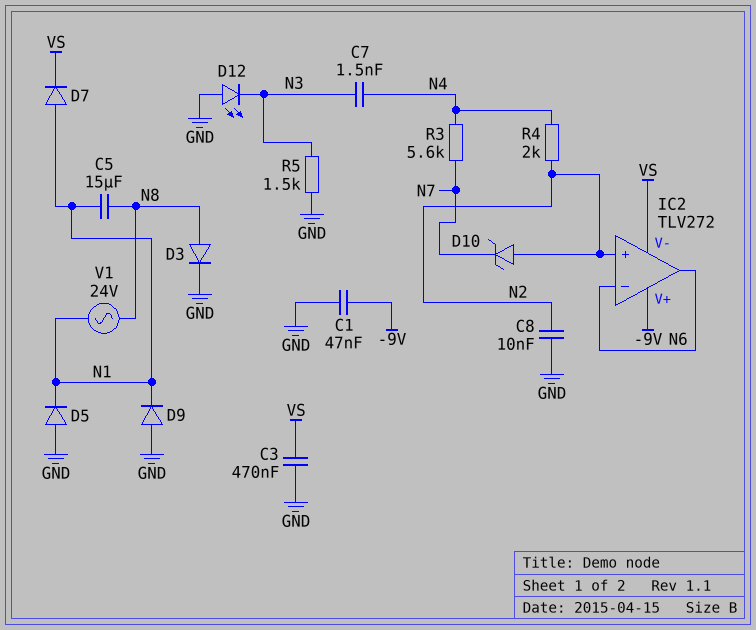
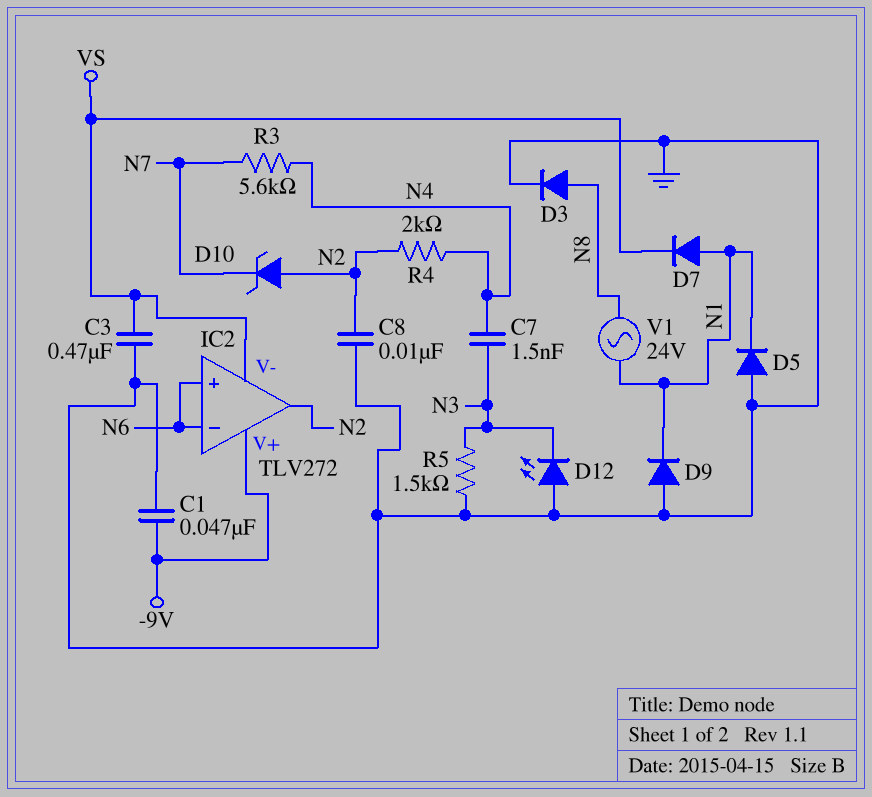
C5: 15uF (N1, N8) -> none
IC2 pin in+: N2 -> N6
IC2 pin out: N6 -> N2

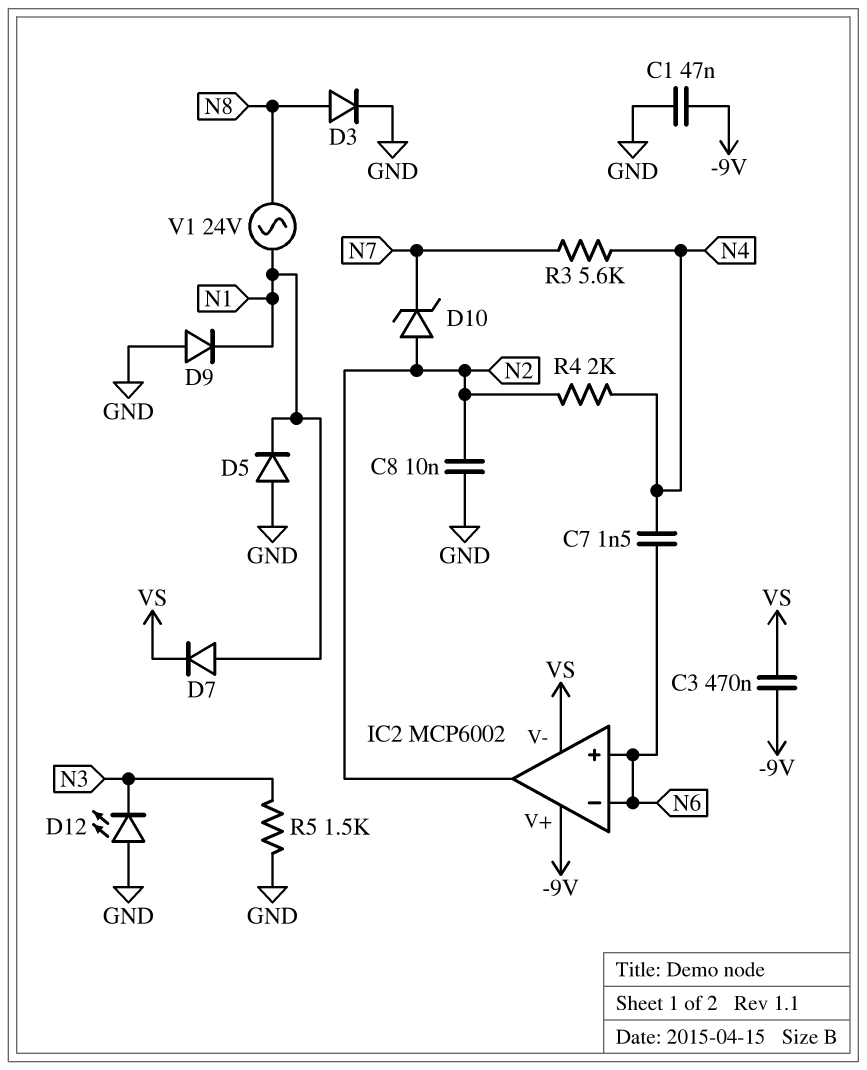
C3: 470nF (GND, VS) -> 470nF (-9V, VS)
C7: 1.5nF (N3, N4) -> 1.5nF (N4, N6)
IC2: TLV272 -> MCP6002

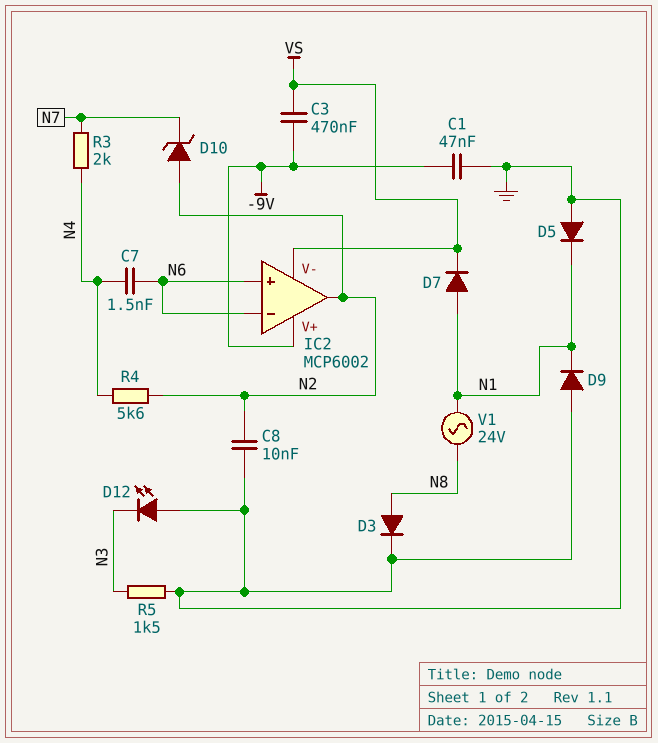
R3: 5.6k (N4, N7) -> 2k (N4, N7)
R4: 2k (N2, N4) -> 5.6k (N2, N4)

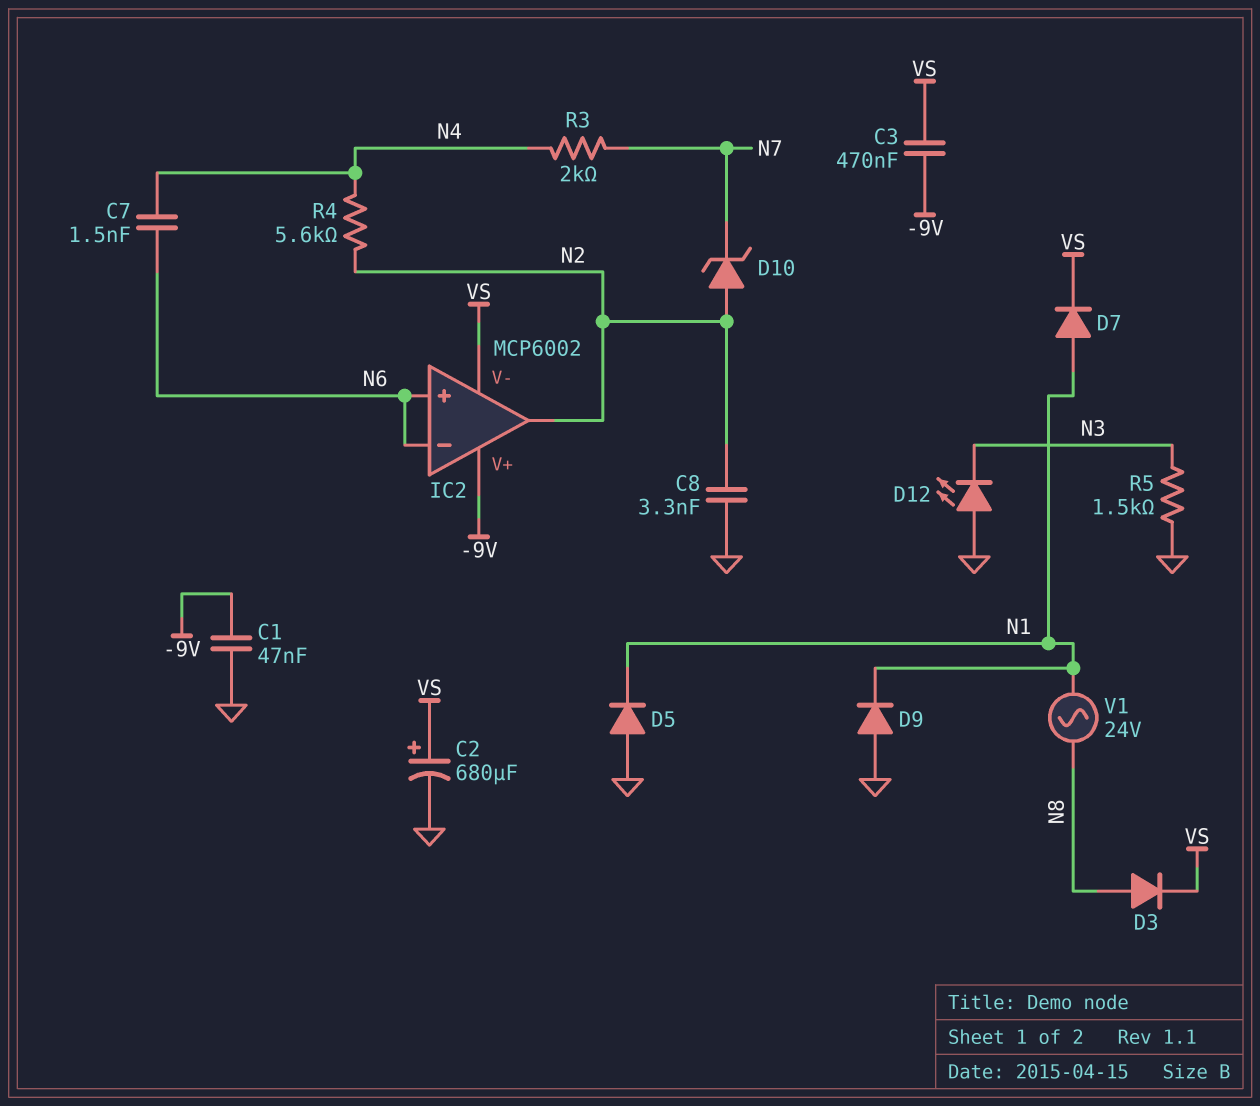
C2: none -> 680uF (plus VS, minus GND)
C8: 10nF (GND, N2) -> 3.3nF (GND, N2)
D3: diode (A N8, K GND) -> diode (A N8, K VS)

